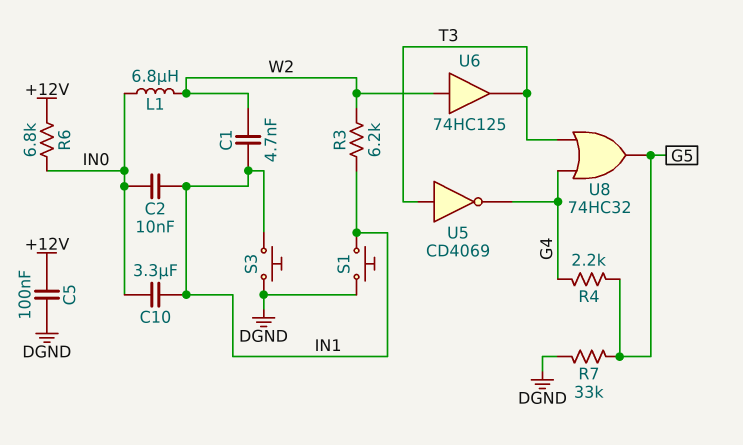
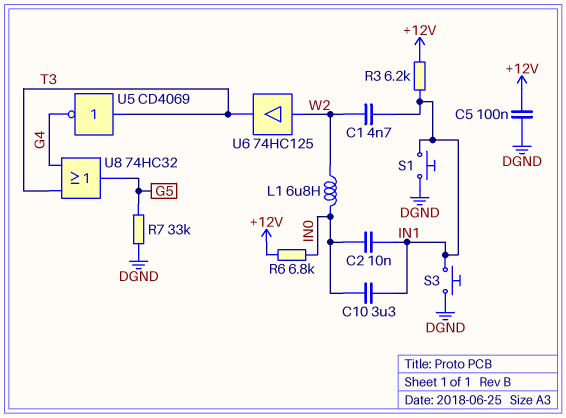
R3: 6.2k (IN1, W2) -> 6.2k (+12V, IN1)
R4: 2.2k (G4, G5) -> none

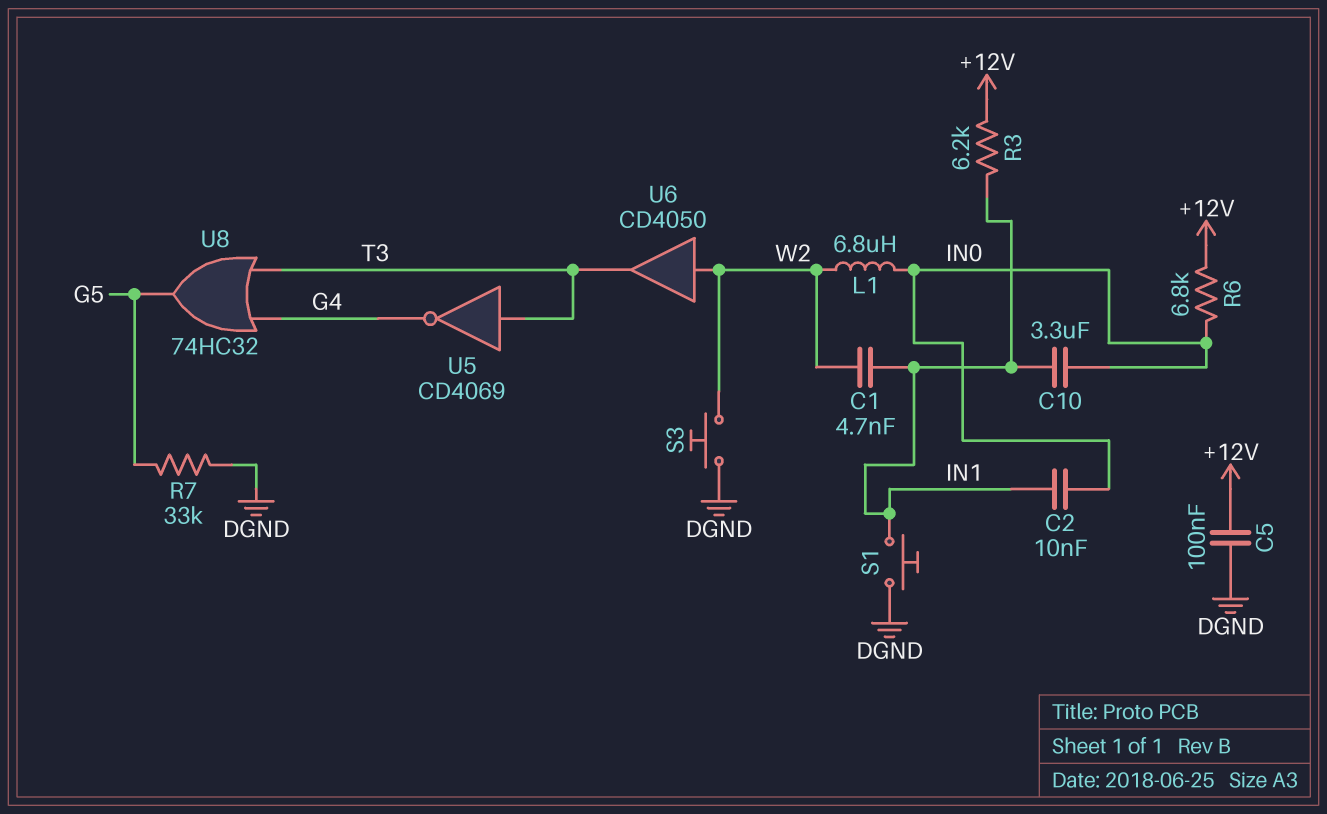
S3: button (DGND, IN1) -> button (DGND, W2)
U6: buffer 74HC125 (in W2, out T3) -> buffer CD4050 (in W2, out T3)

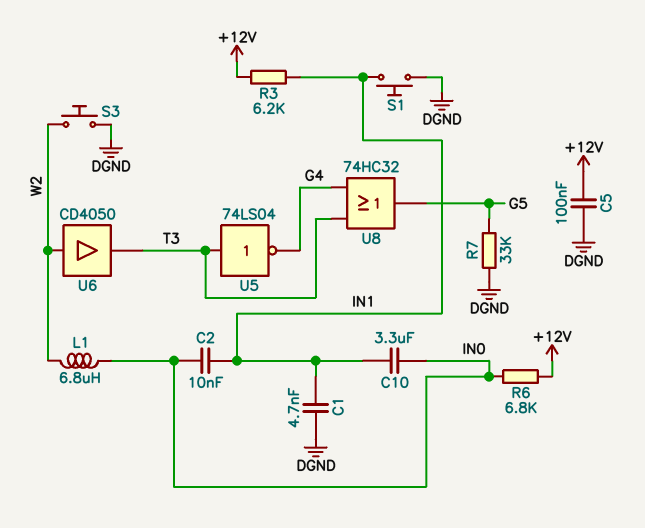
C1: 4.7nF (IN1, W2) -> 4.7nF (DGND, IN1)
U5: NOT CD4069 (in T3, out G4) -> NOT 74LS04 (in T3, out G4)

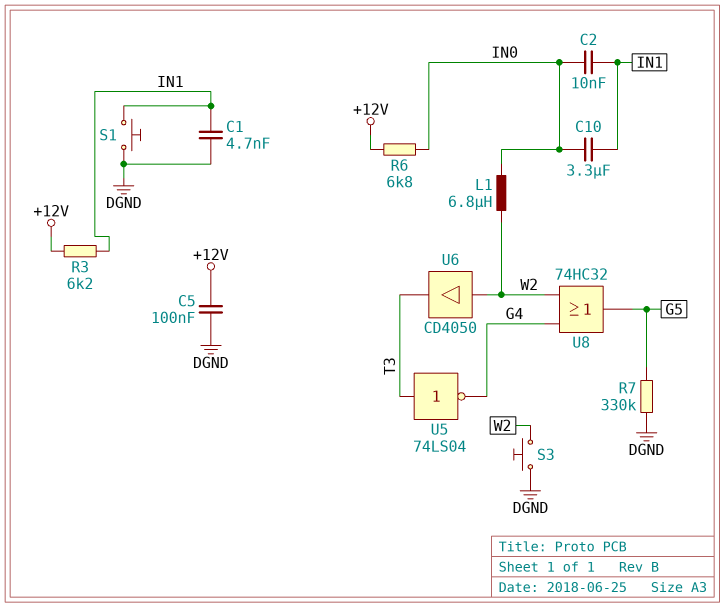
R7: 33k (DGND, G5) -> 330k (DGND, G5)
U8: OR 74HC32 (in G4, in T3, out G5) -> OR 74HC32 (in G4, in W2, out G5)

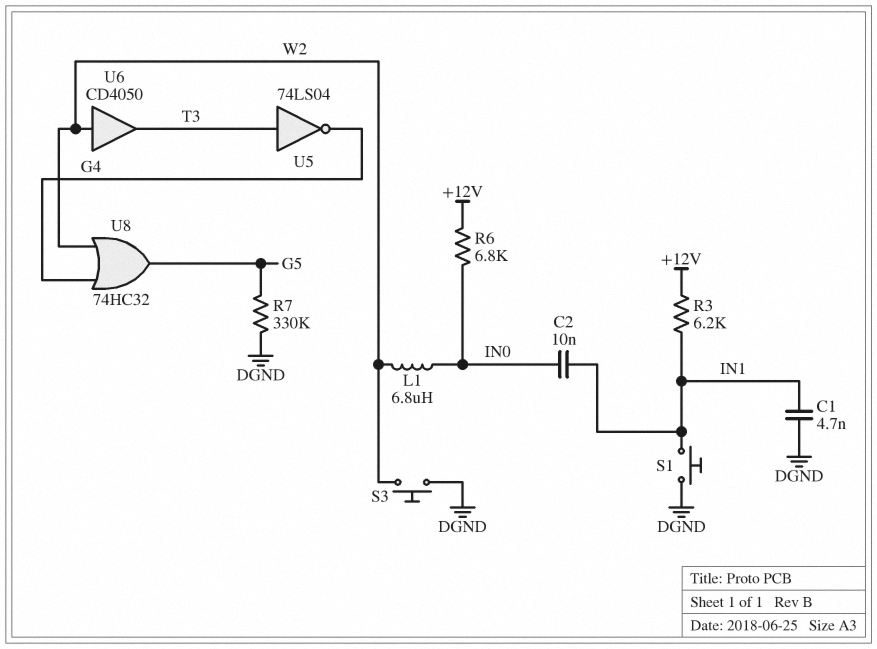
C5: 100nF (+12V, DGND) -> none
C10: 3.3uF (IN0, IN1) -> none

